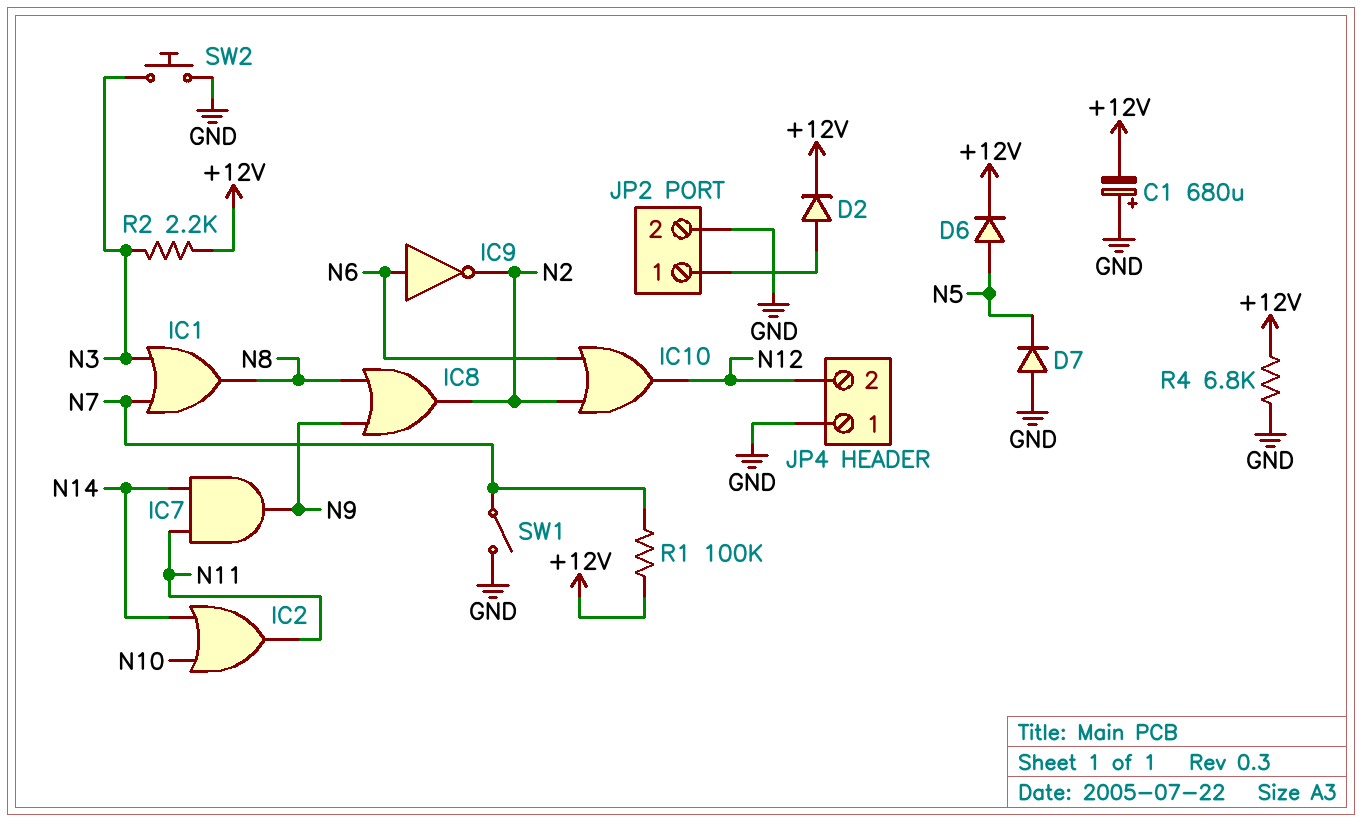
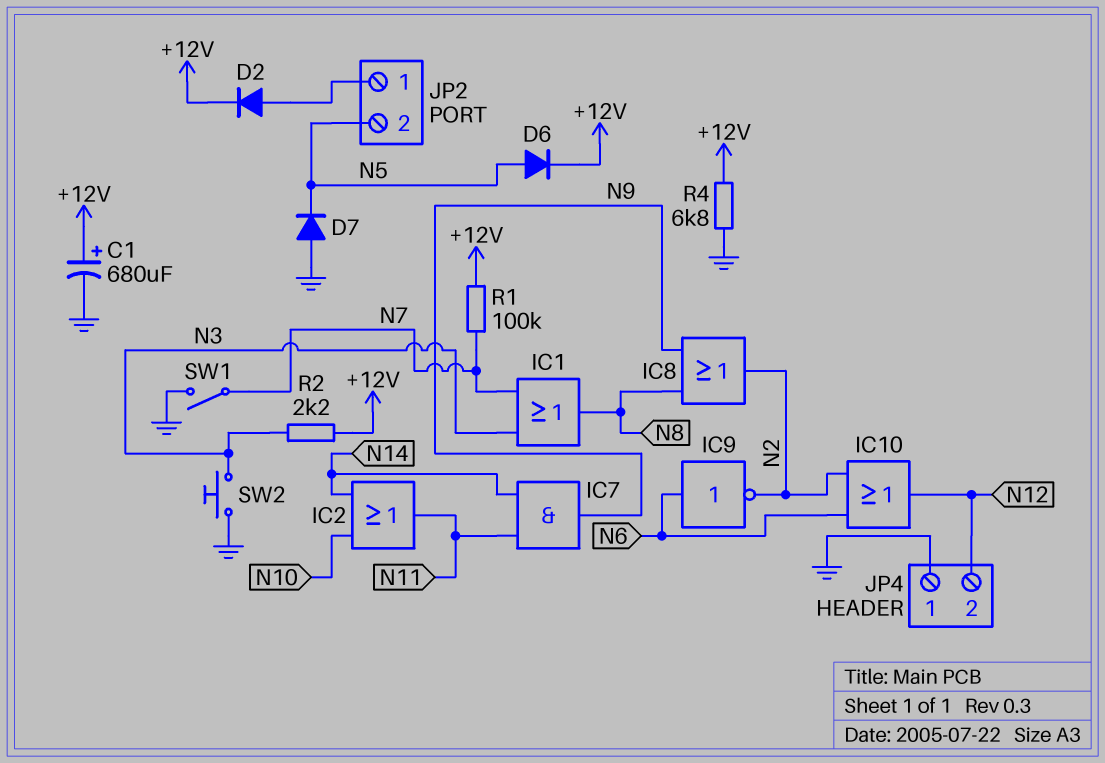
C1: 680uF (plus GND, minus +12V) -> 680uF (plus +12V, minus GND)
JP2 pin 2: GND -> N5

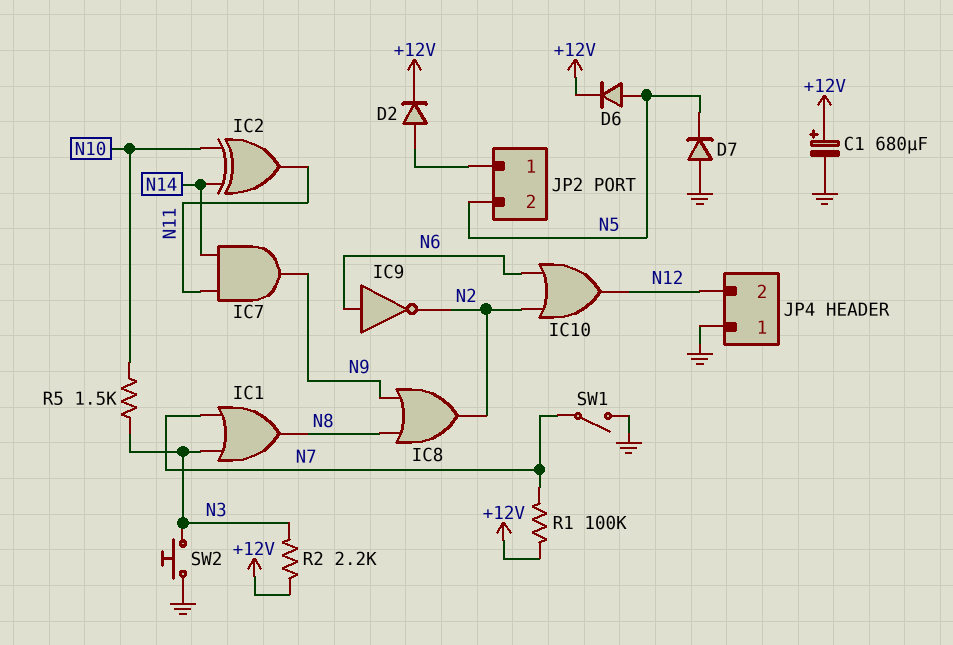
IC2: OR (in N10, in N14, out N11) -> XOR (in N10, in N14, out N11)
R4: 6.8k (+12V, GND) -> none
R5: none -> 1.5k (N3, N10)

